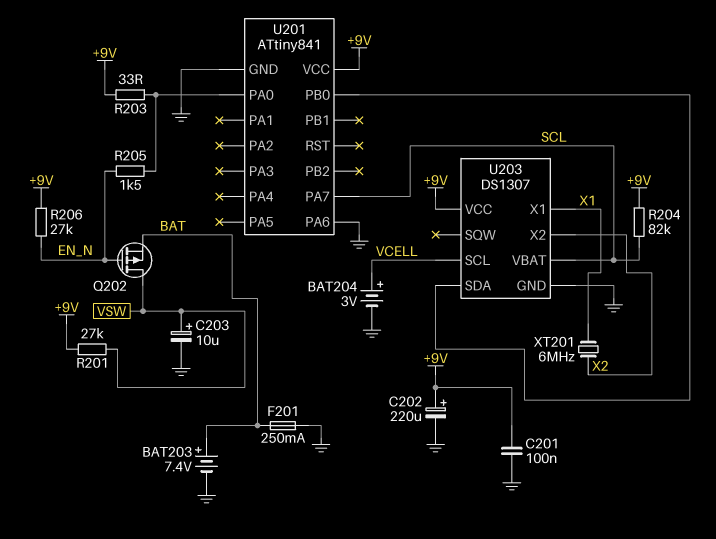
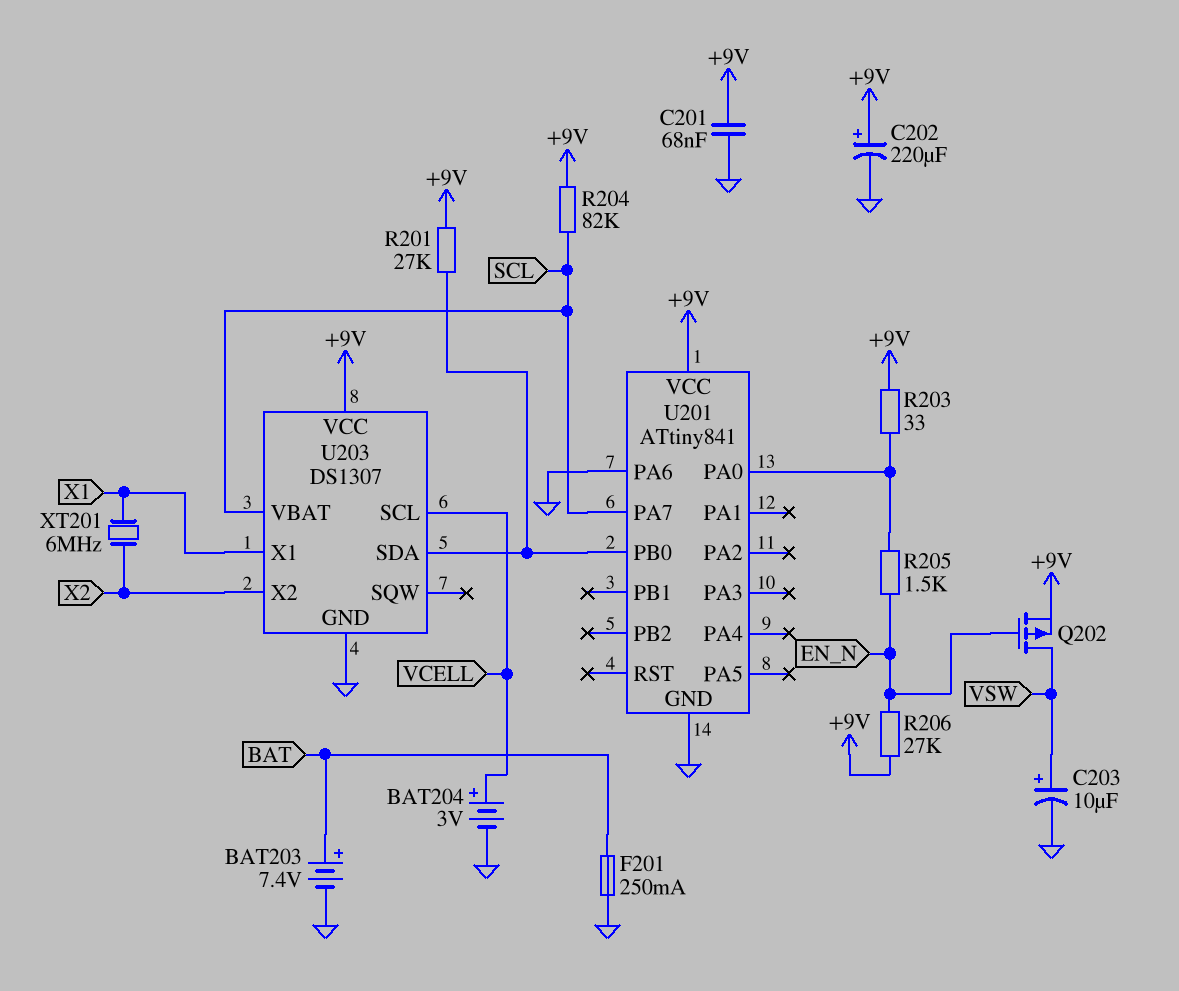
C201: 100nF (+9V, GND) -> 68nF (+9V, GND)
Q202: PMOS (G EN_N, D VSW, S BAT) -> PMOS (G EN_N, D VSW, S +9V)
R201: 27k (+9V, VSW) -> 27k (+9V, U201/PB0)

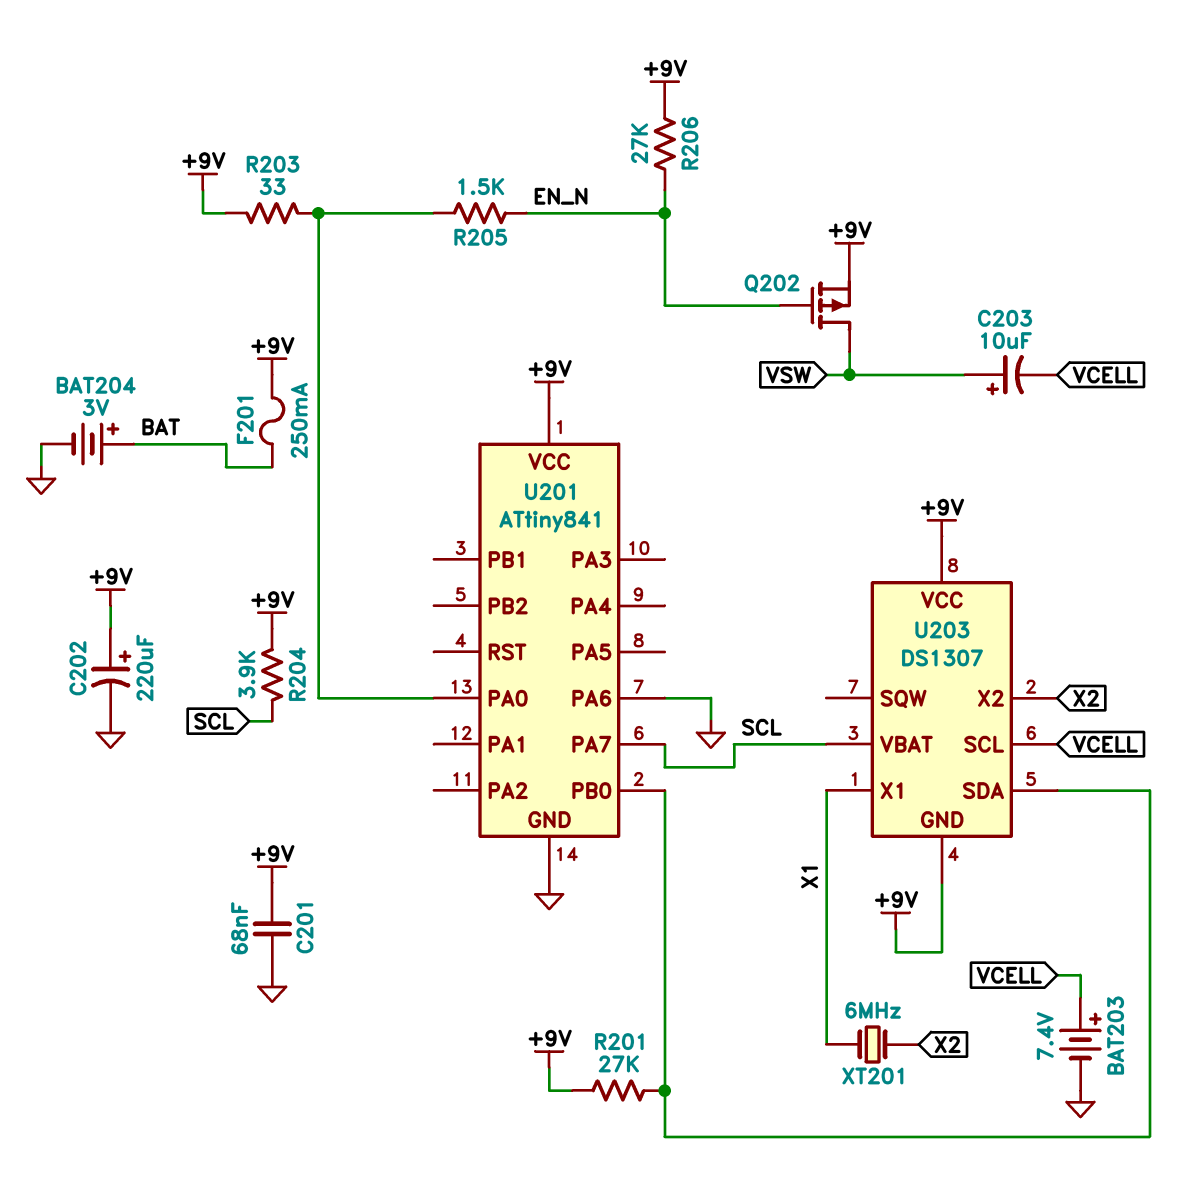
BAT203: 7.4V (plus BAT, minus GND) -> 7.4V (plus VCELL, minus GND)
BAT204: 3V (plus VCELL, minus GND) -> 3V (plus BAT, minus GND)
C203: 10uF (plus VSW, minus GND) -> 10uF (plus VSW, minus VCELL)
F201: 250mA (BAT, GND) -> 250mA (+9V, BAT)
R204: 82k (+9V, SCL) -> 3.9k (+9V, SCL)
U203 pin GND: GND -> +9V

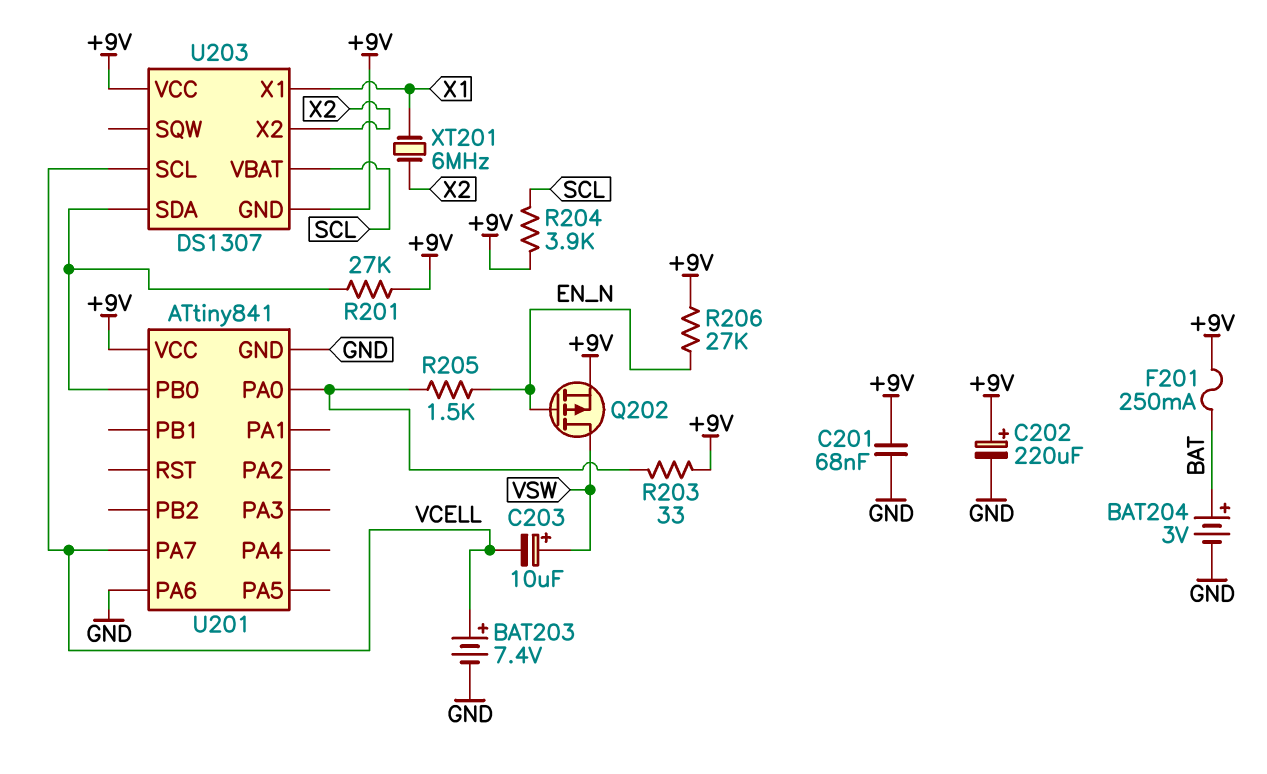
U201 pin PA7: SCL -> VCELL

